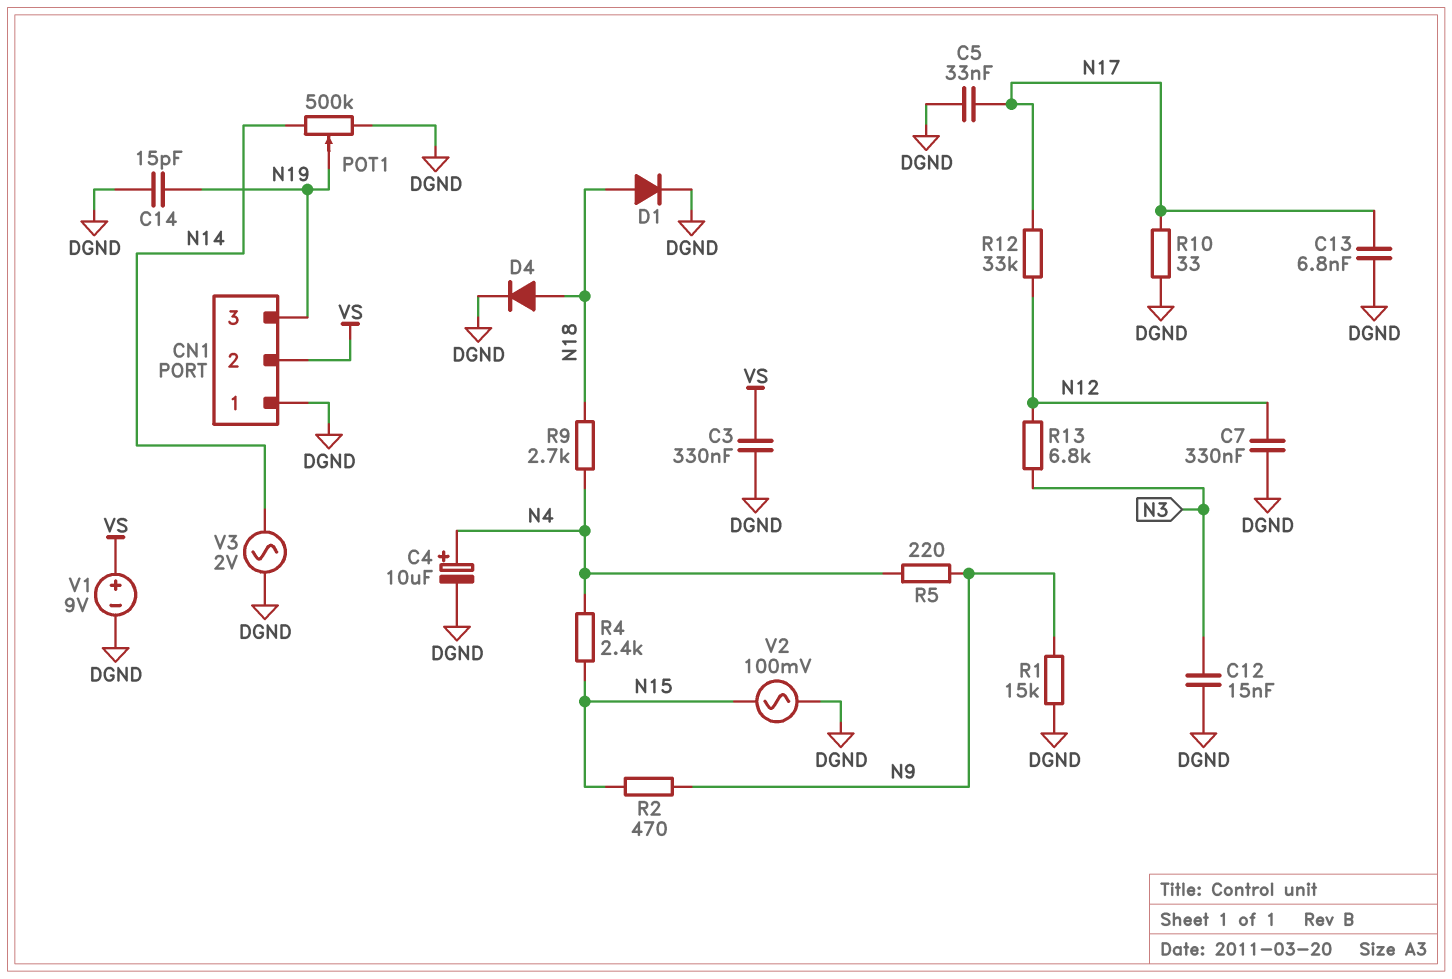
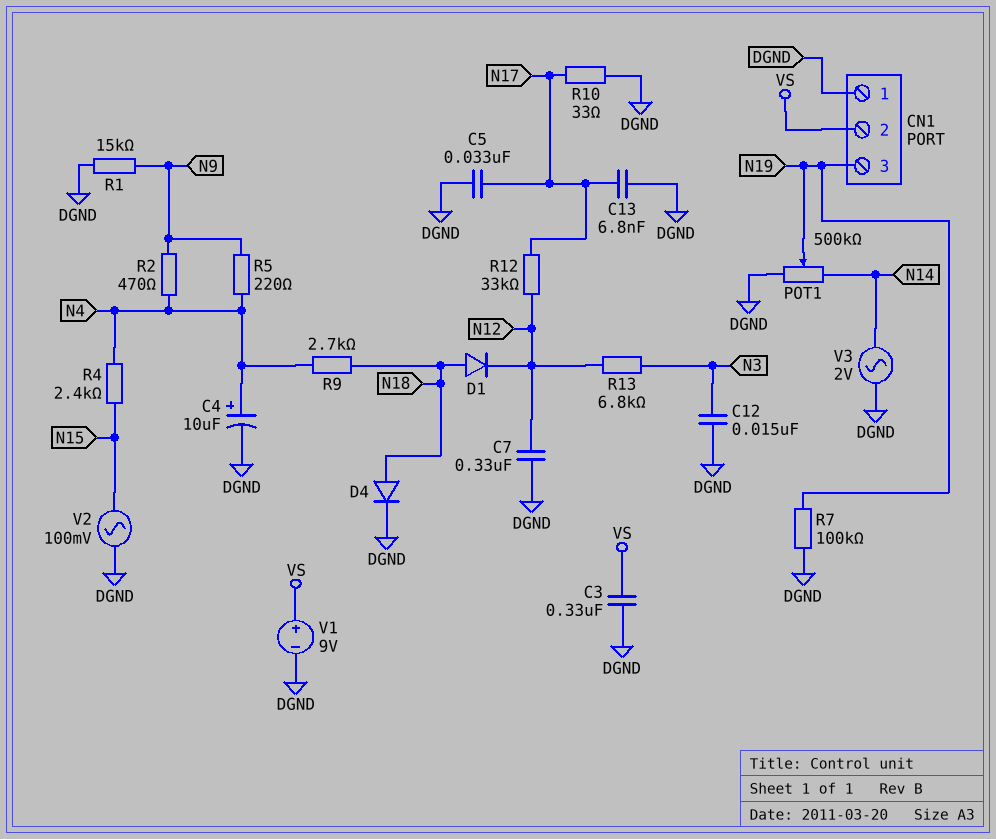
C14: 15pF (DGND, N19) -> none
D1: diode (A N18, K DGND) -> diode (A N18, K N12)
R2: 470 (N9, N15) -> 470 (N4, N9)
R7: none -> 100k (DGND, N19)

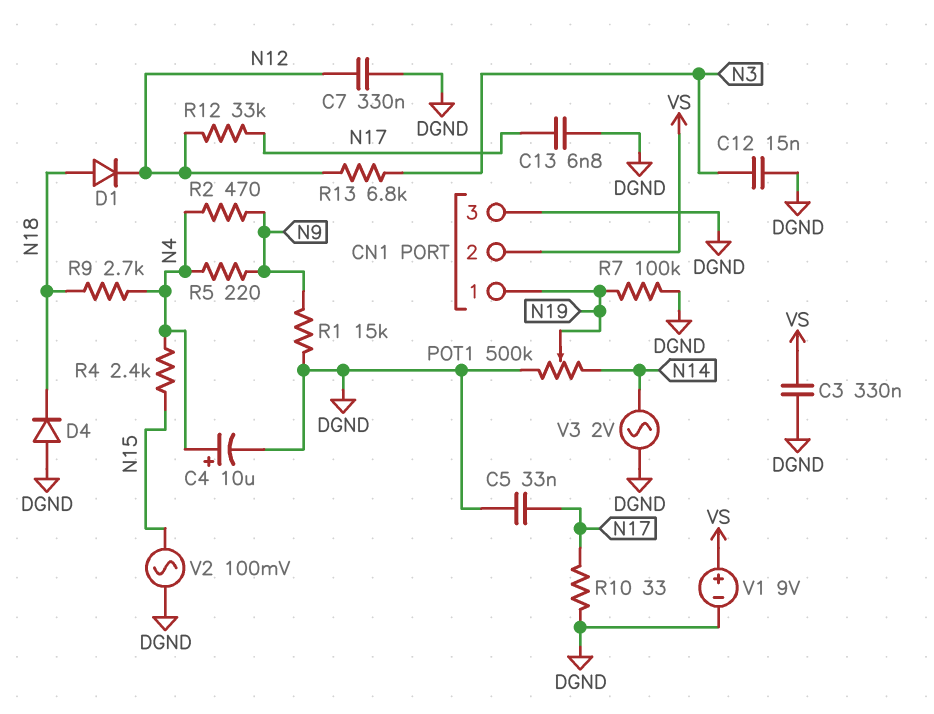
CN1 pin 1: DGND -> N19
CN1 pin 3: N19 -> DGND
D4: diode (A N18, K DGND) -> diode (A DGND, K N18)

